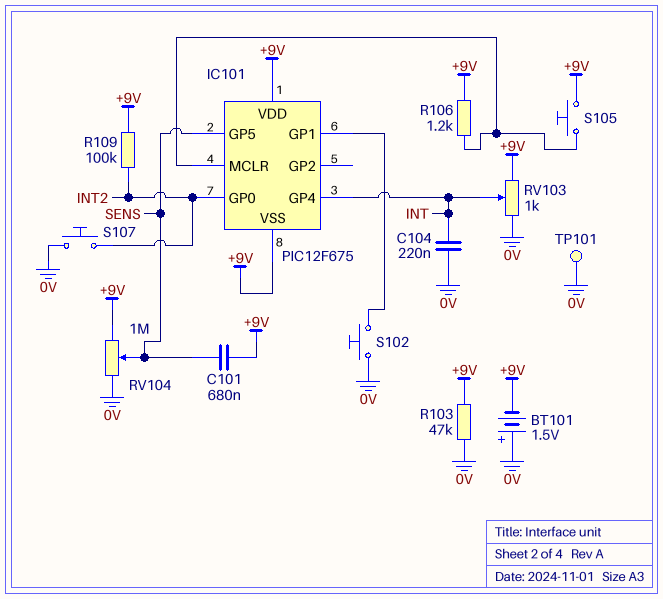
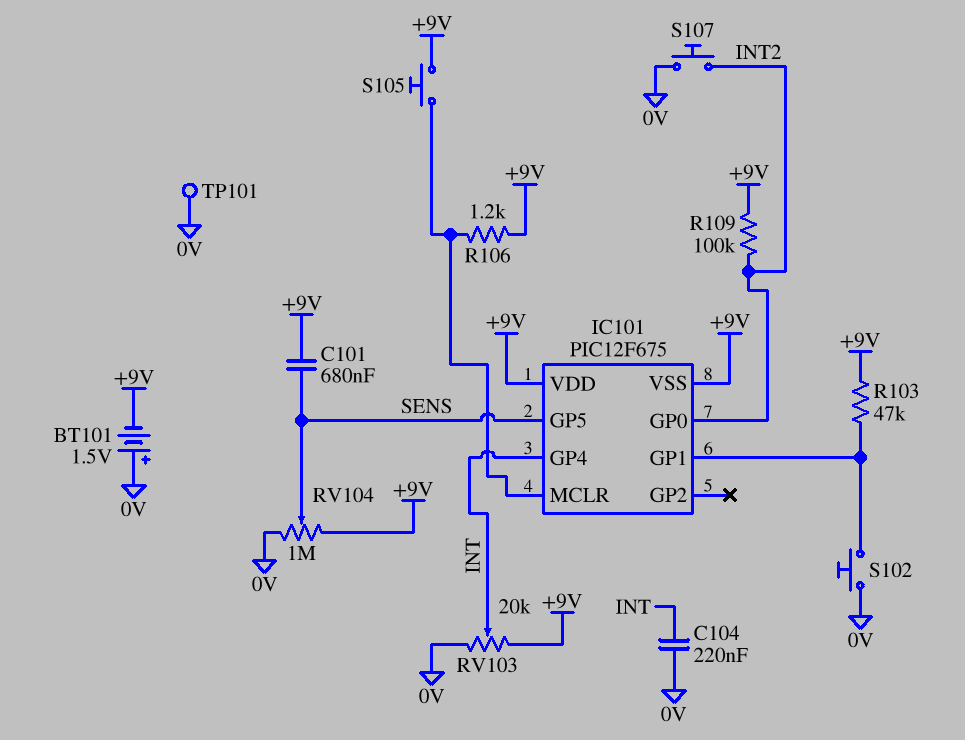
R103: 47k (+9V, 0V) -> 47k (+9V, IC101/GP1)
RV103: 1k (+9V, 0V, wiper INT) -> 20k (+9V, 0V, wiper INT)

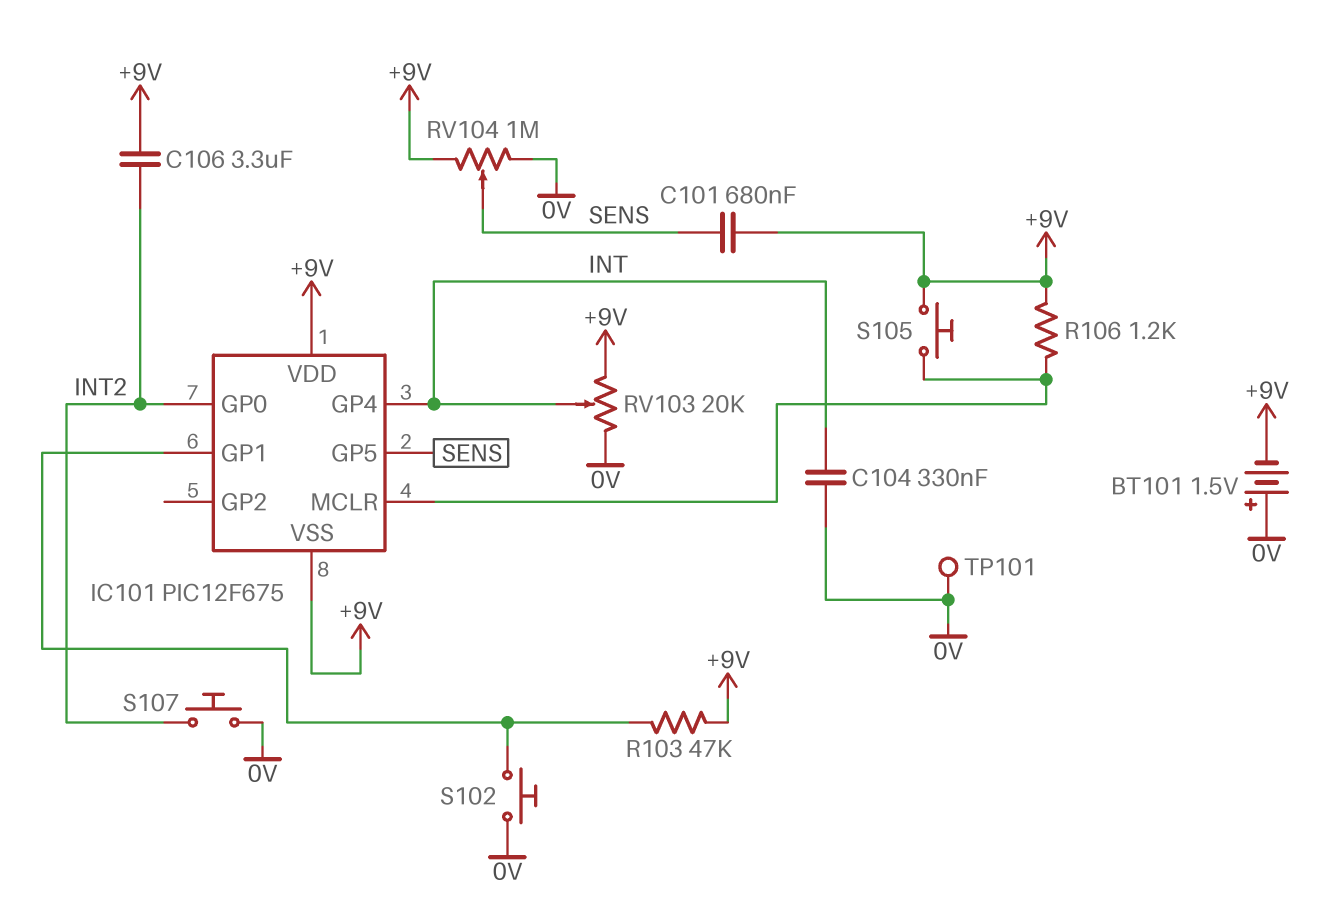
C104: 220nF (0V, INT) -> 330nF (0V, INT)
C106: none -> 3.3uF (+9V, INT2)
R109: 100k (+9V, INT2) -> none

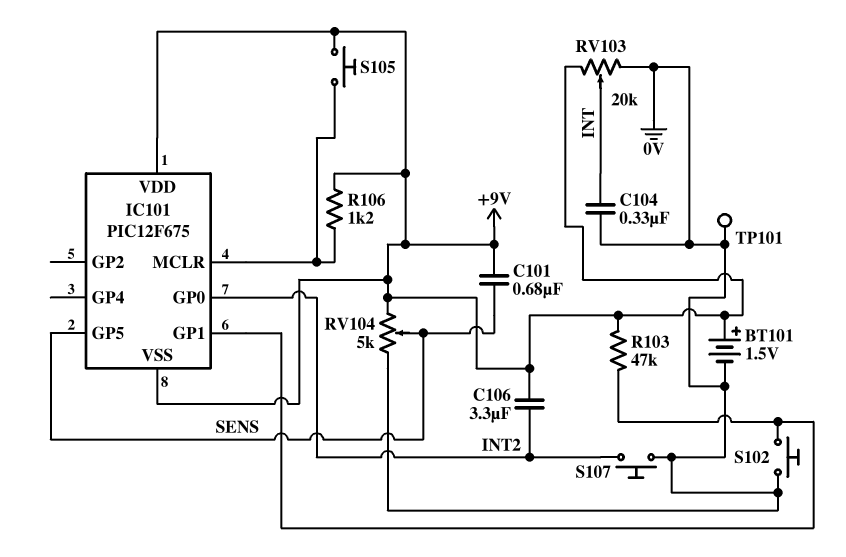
BT101: 1.5V (plus 0V, minus +9V) -> 1.5V (plus +9V, minus 0V)
IC101 pin GP4: INT -> none
RV104: 1M (+9V, 0V, wiper SENS) -> 5k (+9V, 0V, wiper SENS)

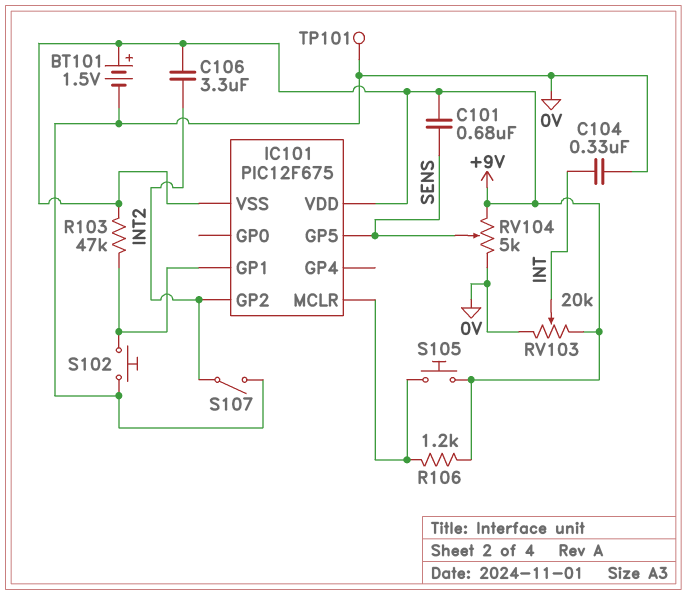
IC101 pin GP0: INT2 -> none
IC101 pin GP2: none -> INT2
S107: button (0V, INT2) -> switch (0V, INT2)

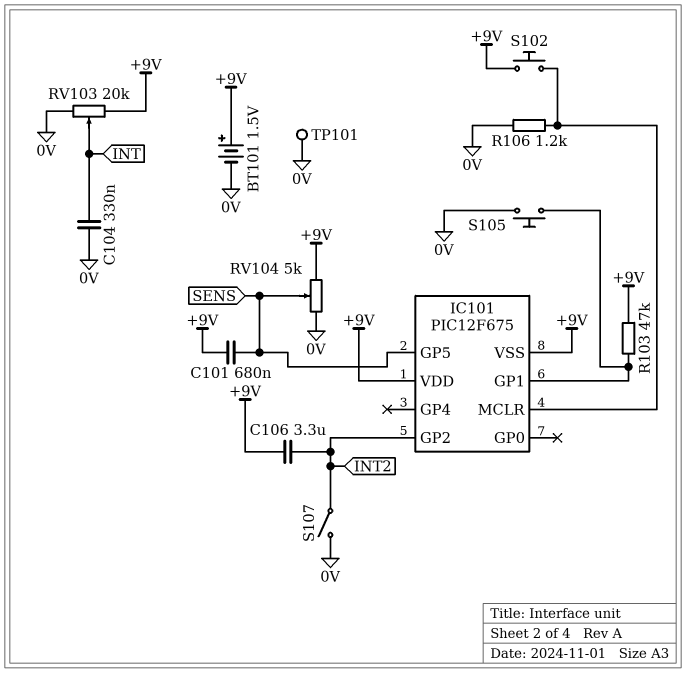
R106: 1.2k (+9V, IC101/MCLR) -> 1.2k (0V, IC101/MCLR)
S102: button (0V, IC101/GP1) -> button (+9V, IC101/MCLR)
S105: button (+9V, IC101/MCLR) -> button (0V, IC101/GP1)

